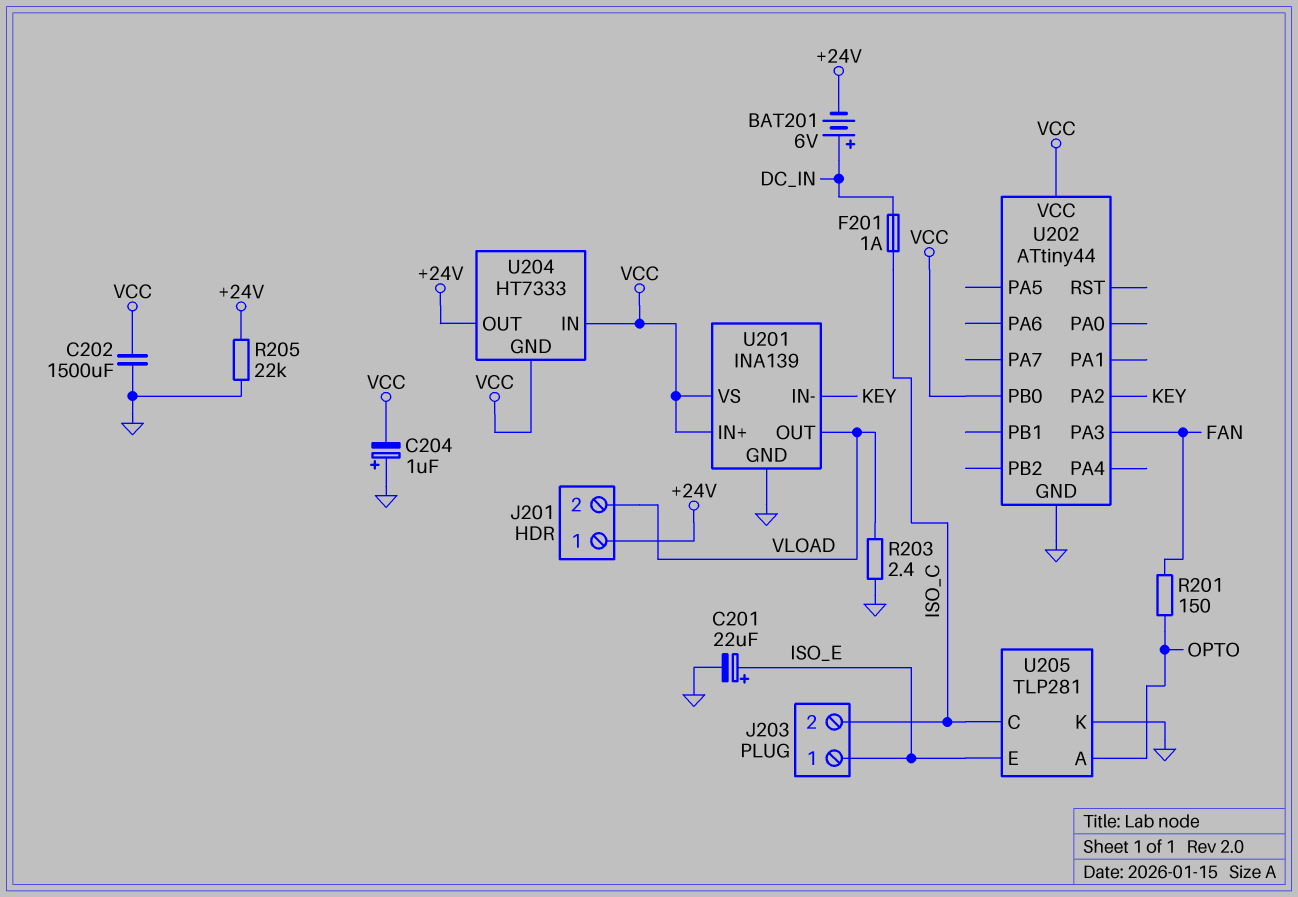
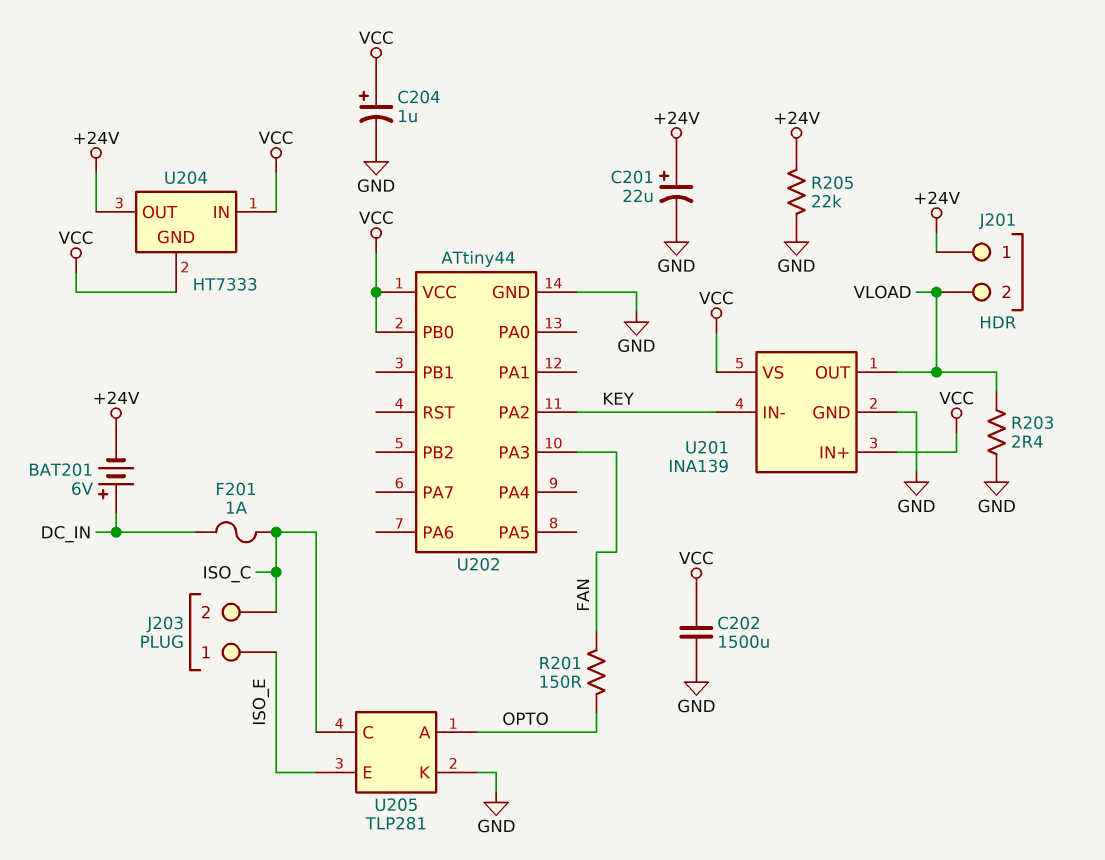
C201: 22uF (plus ISO_E, minus GND) -> 22uF (plus +24V, minus GND)
C204: 1uF (plus GND, minus VCC) -> 1uF (plus VCC, minus GND)

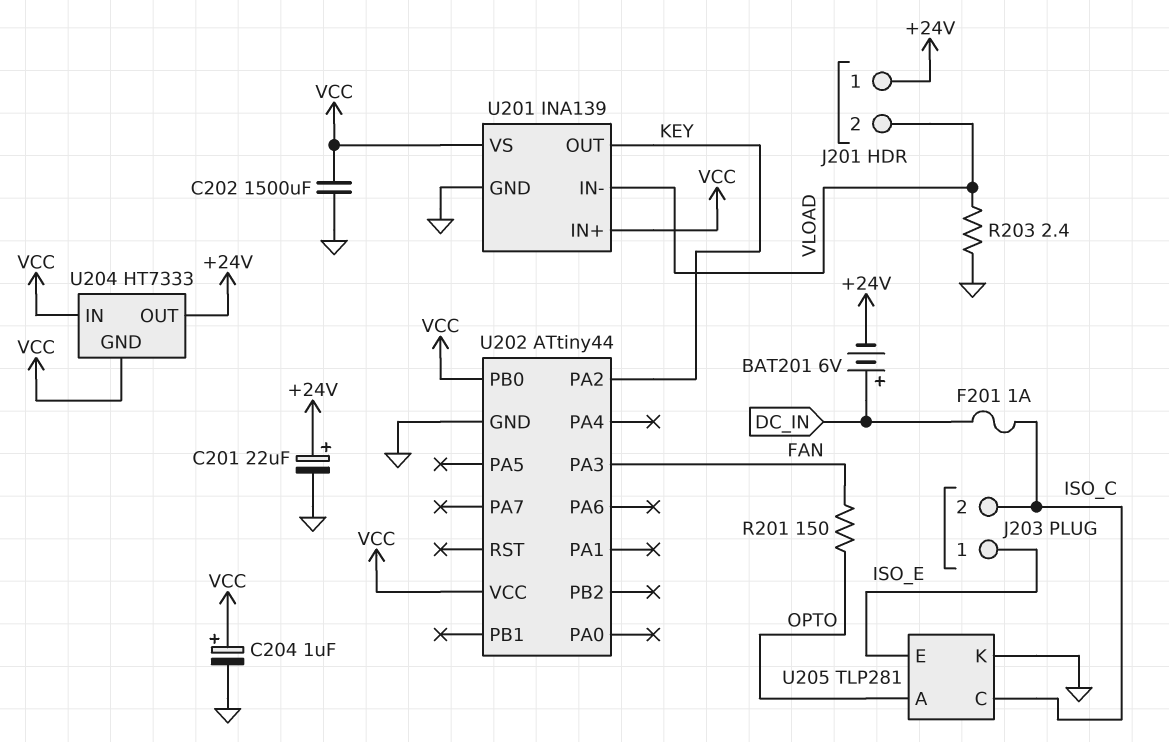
R205: 22k (+24V, GND) -> none
U201 pin IN-: KEY -> VLOAD
U201 pin OUT: VLOAD -> KEY

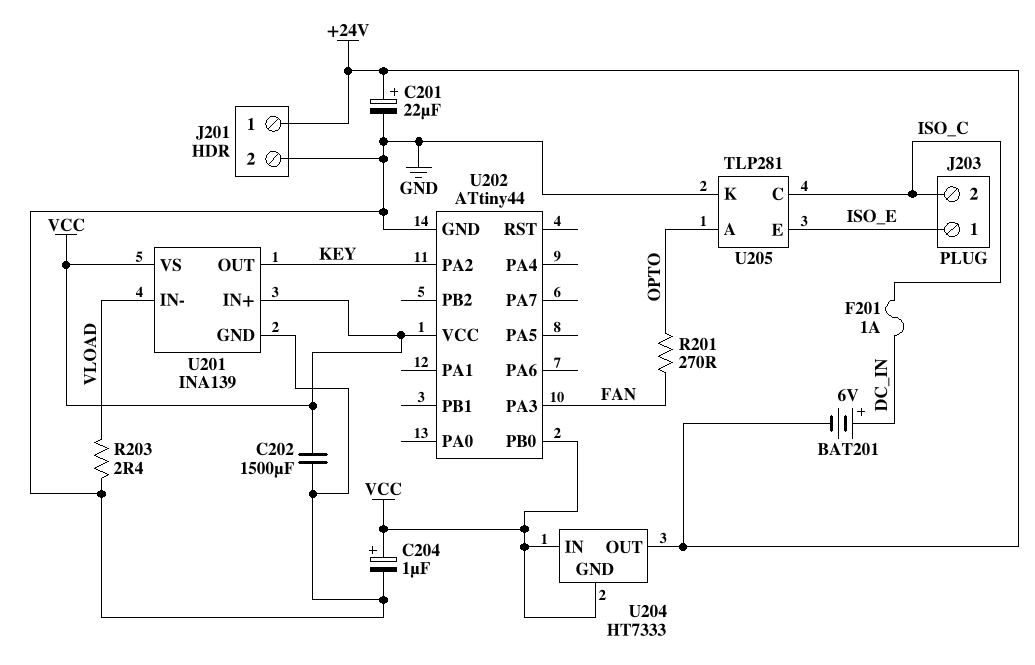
J201 pin 2: VLOAD -> GND
R201: 150 (FAN, OPTO) -> 270 (FAN, OPTO)

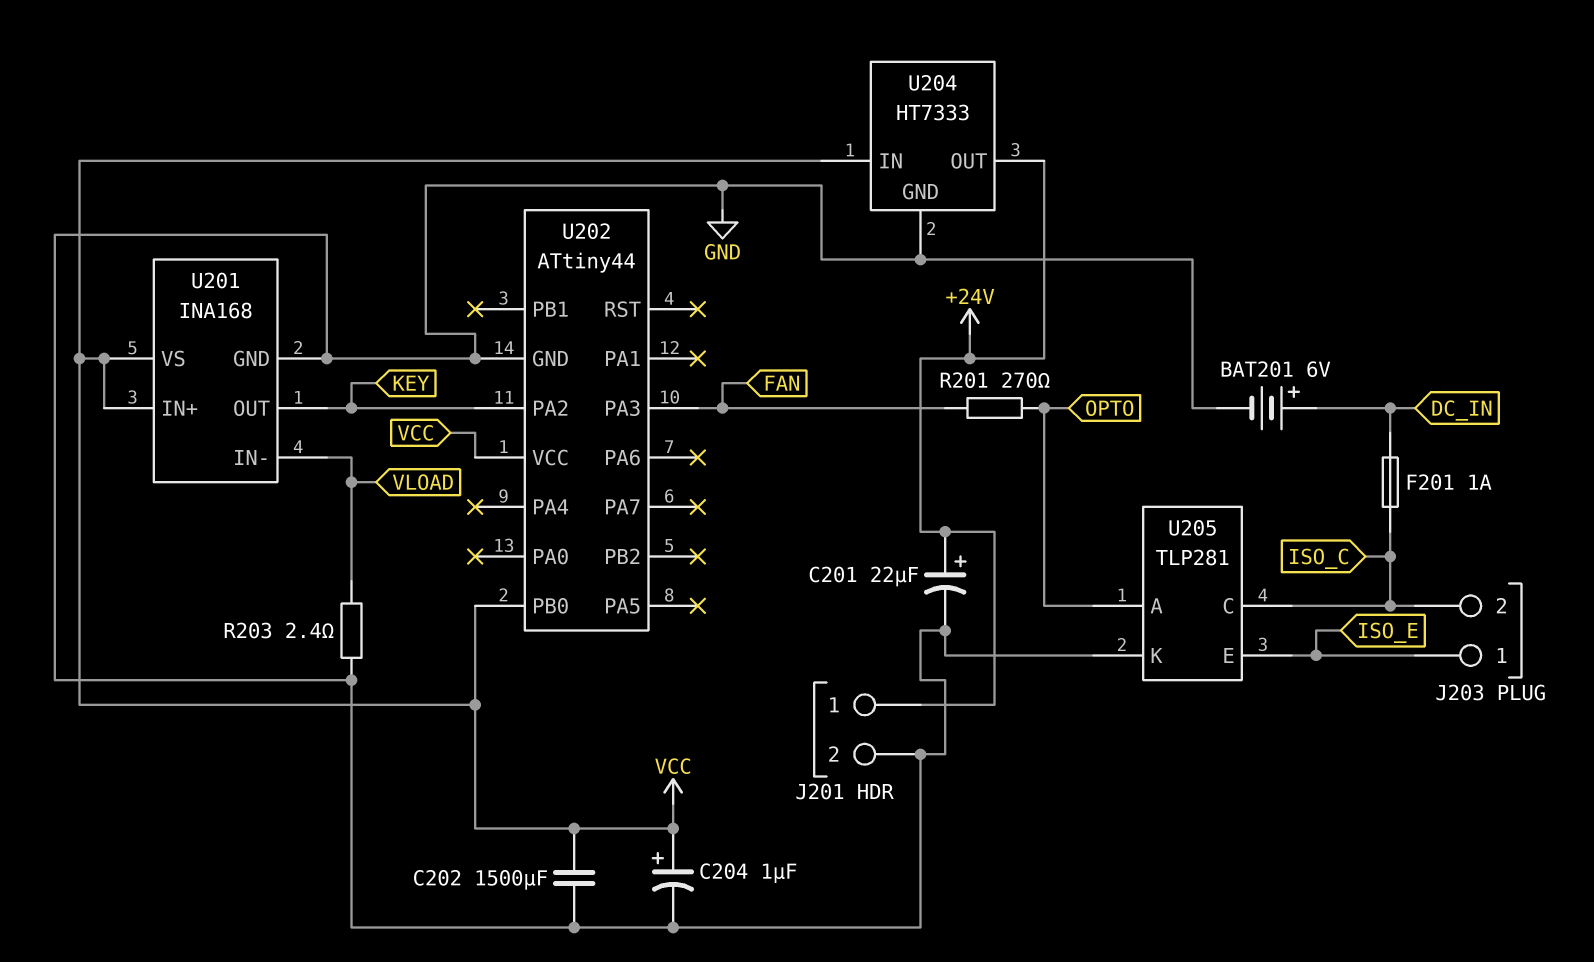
BAT201: 6V (plus DC_IN, minus +24V) -> 6V (plus DC_IN, minus GND)
U201: INA139 -> INA168
U204 pin GND: VCC -> GND

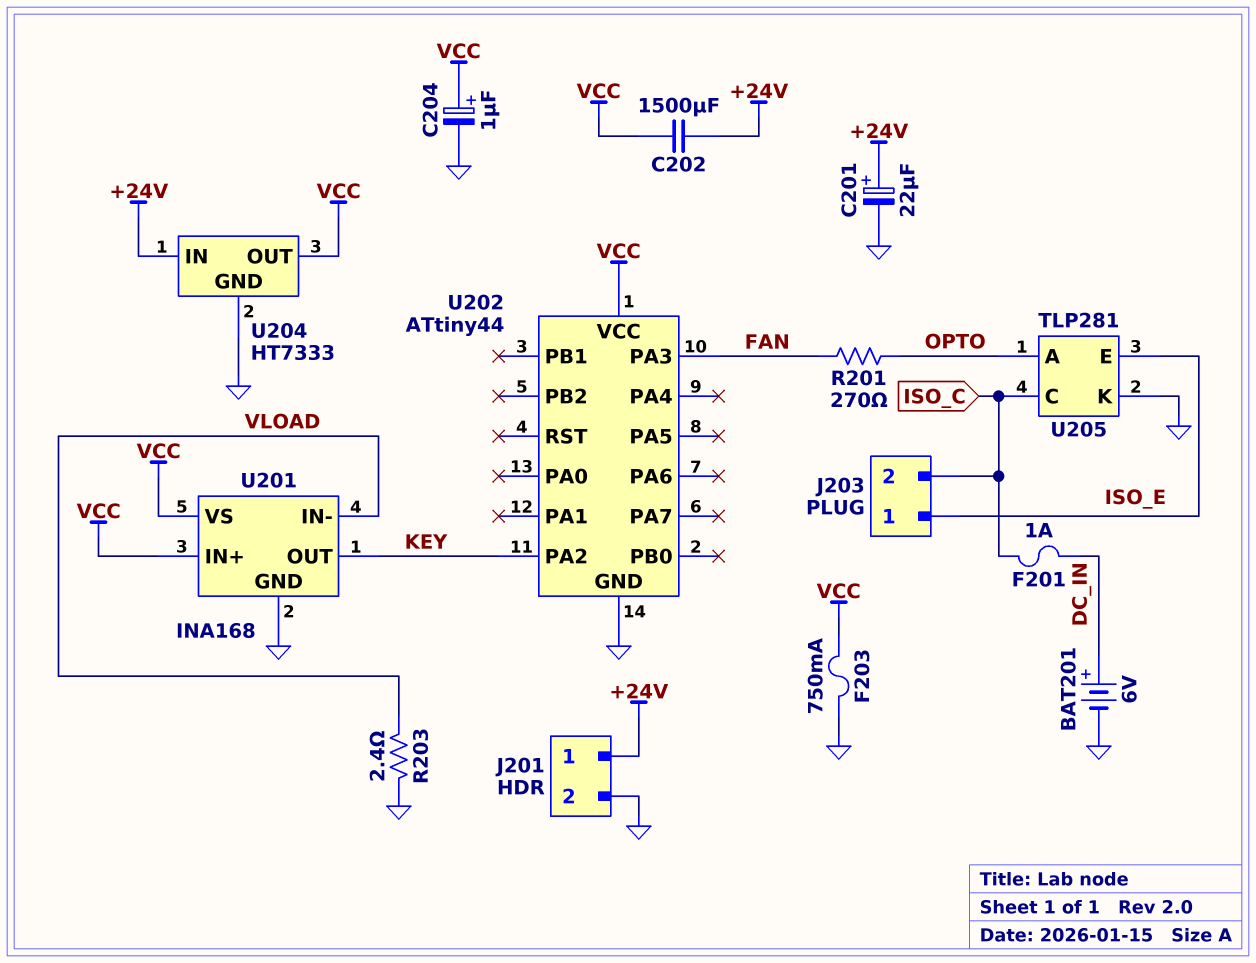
C202: 1500uF (GND, VCC) -> 1500uF (+24V, VCC)
F203: none -> 750mA (GND, VCC)
U202 pin PB0: VCC -> none
U204 pin IN: VCC -> +24V
U204 pin OUT: +24V -> VCC

